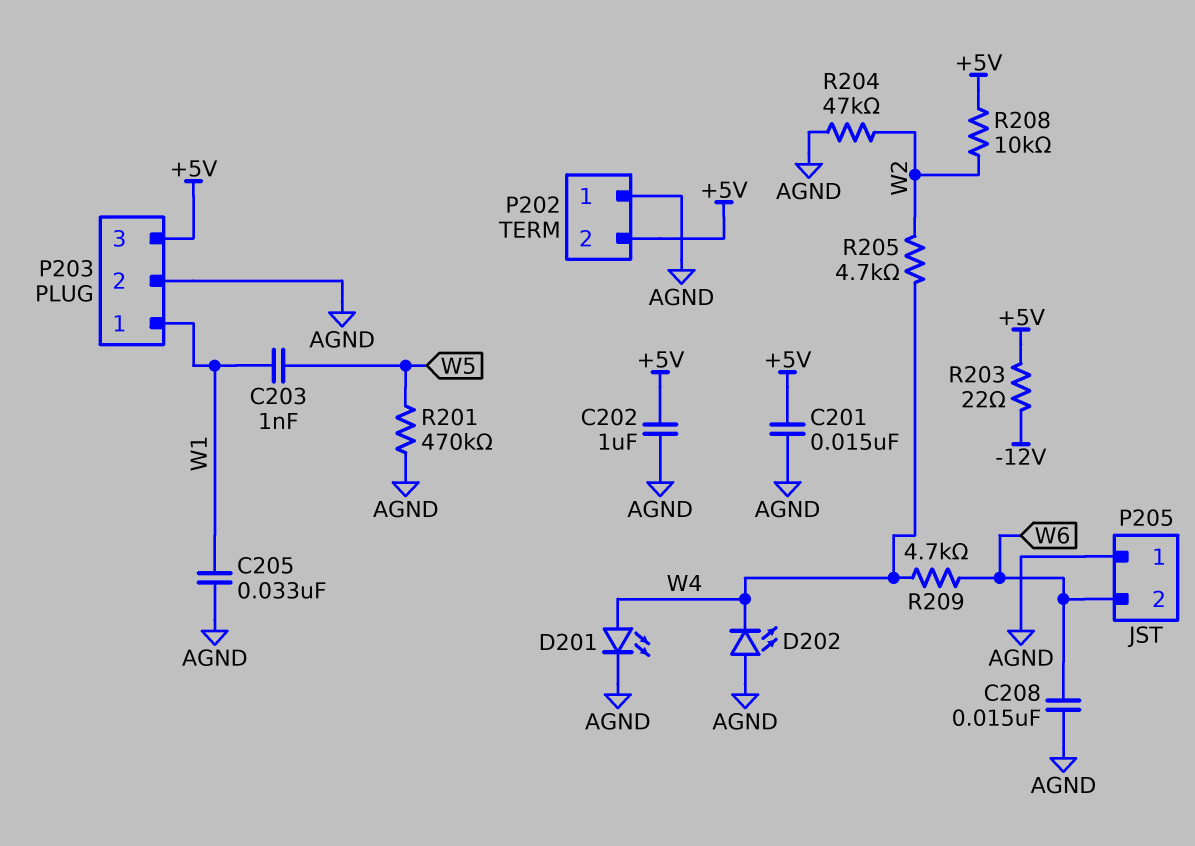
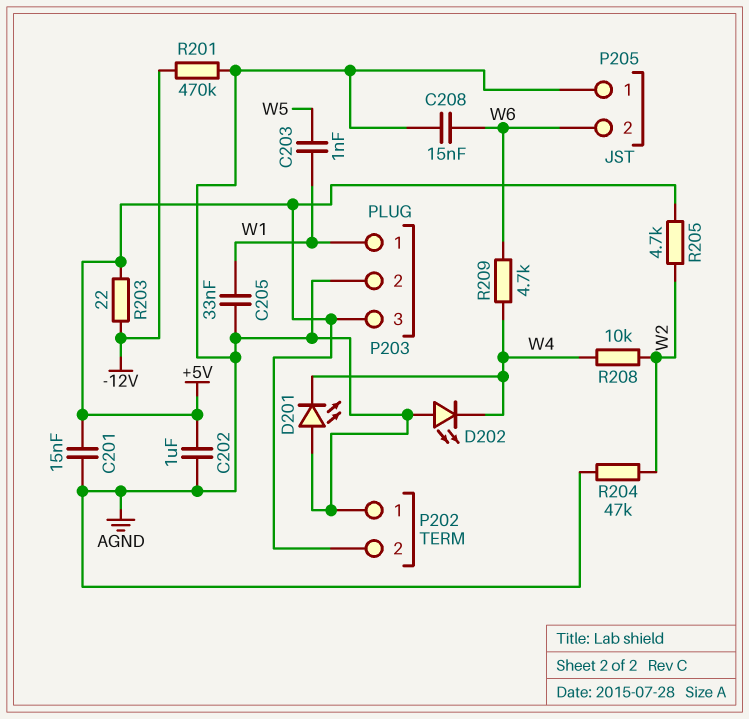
D201: LED (A W4, K AGND) -> LED (A AGND, K W4)
R201: 470k (AGND, W5) -> 470k (-12V, AGND)
R205: 4.7k (W2, W4) -> 4.7k (+5V, W2)
R208: 10k (+5V, W2) -> 10k (W2, W4)

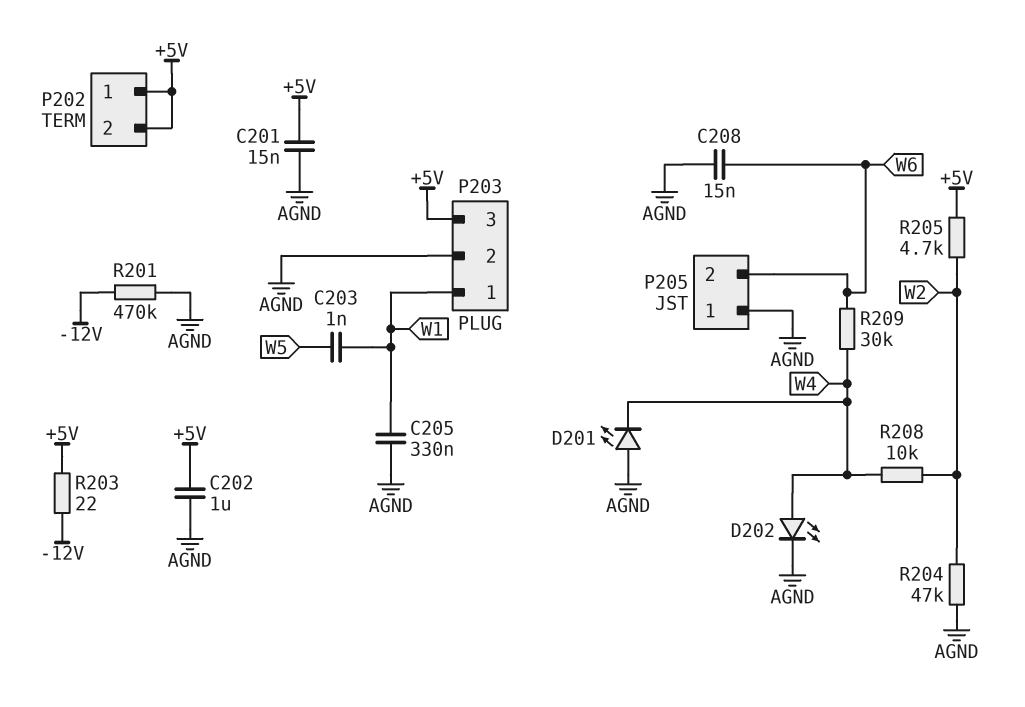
C205: 33nF (AGND, W1) -> 330nF (AGND, W1)
D202: LED (A AGND, K W4) -> LED (A W4, K AGND)
P202 pin 1: AGND -> +5V
R209: 4.7k (W4, W6) -> 30k (W4, W6)

